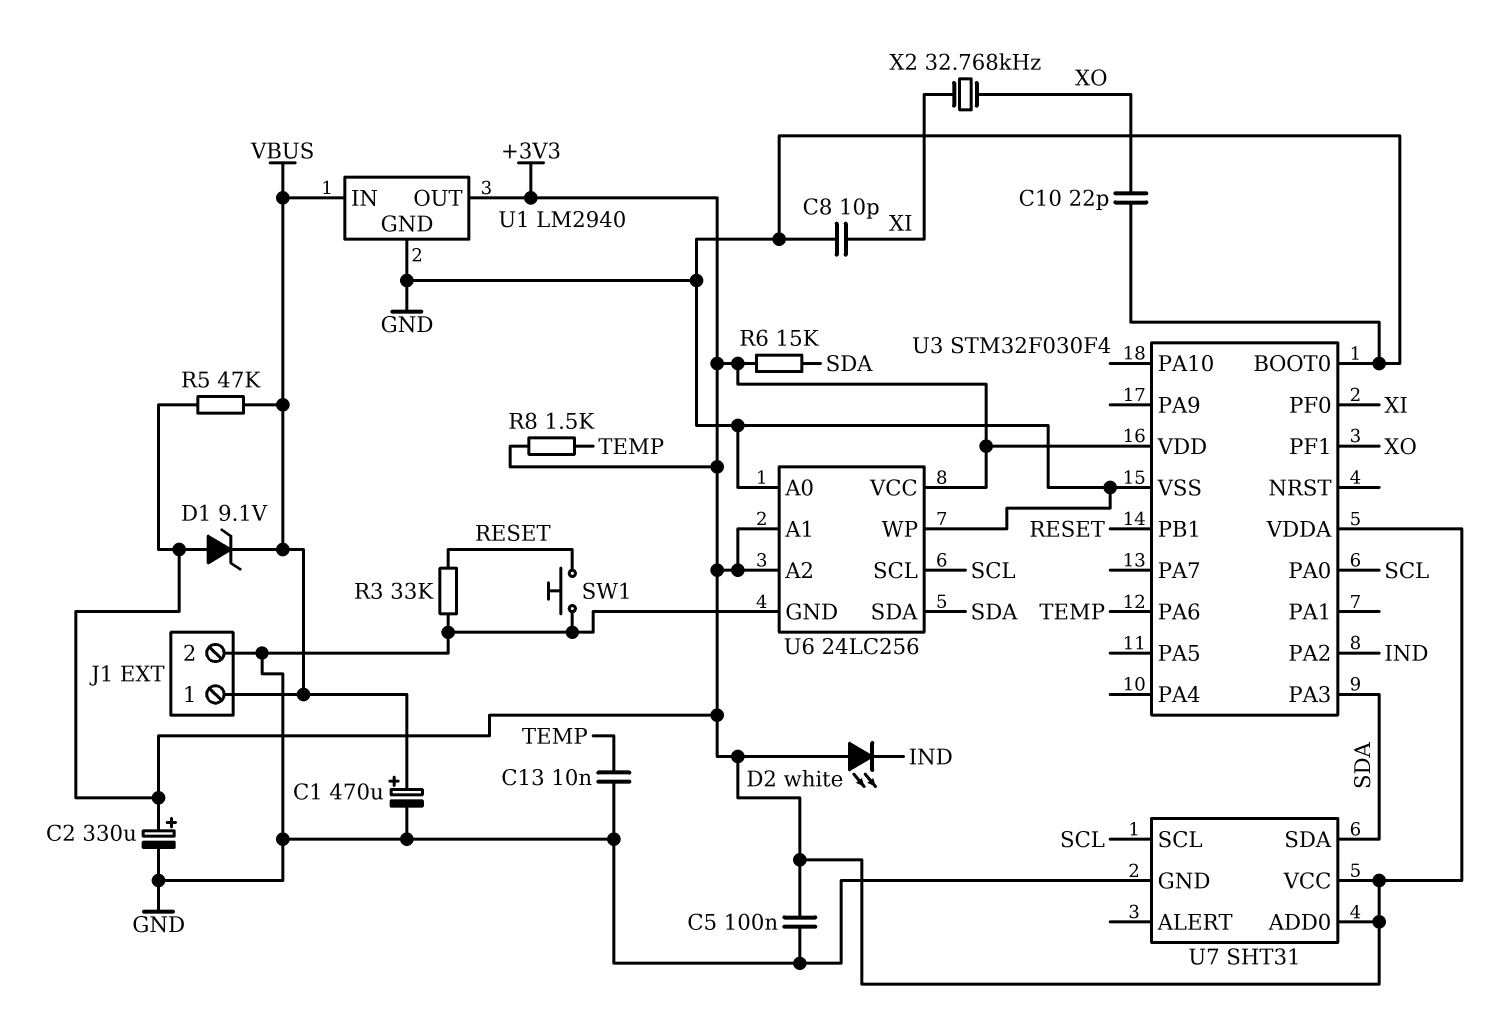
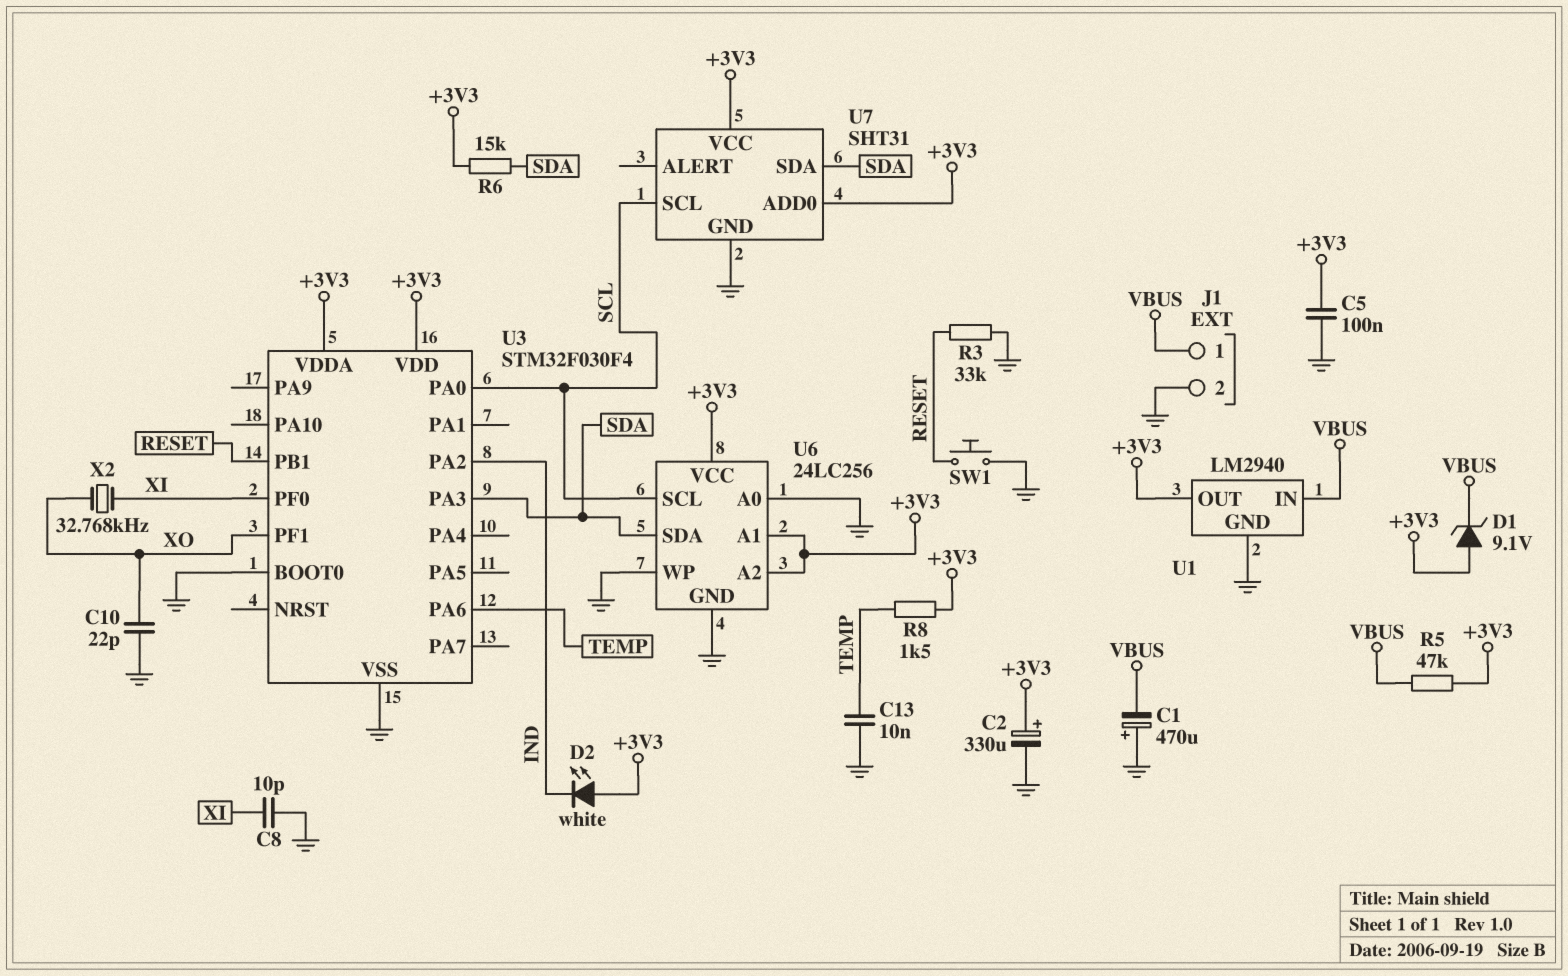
C1: 470uF (plus VBUS, minus GND) -> 470uF (plus GND, minus VBUS)

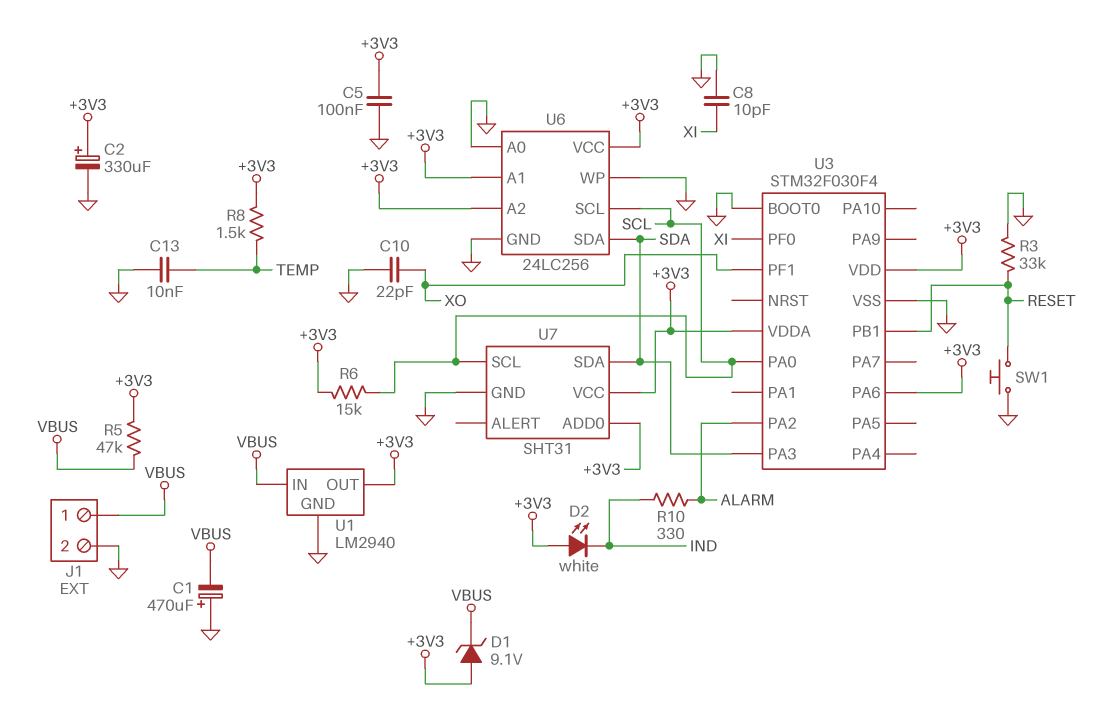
R6: 15k (+3V3, SDA) -> 15k (+3V3, SCL)
R10: none -> 330 (ALARM, IND)
U3 pin PA2: IND -> ALARM
U3 pin PA6: TEMP -> +3V3
X2: 32.768kHz (XI, XO) -> none

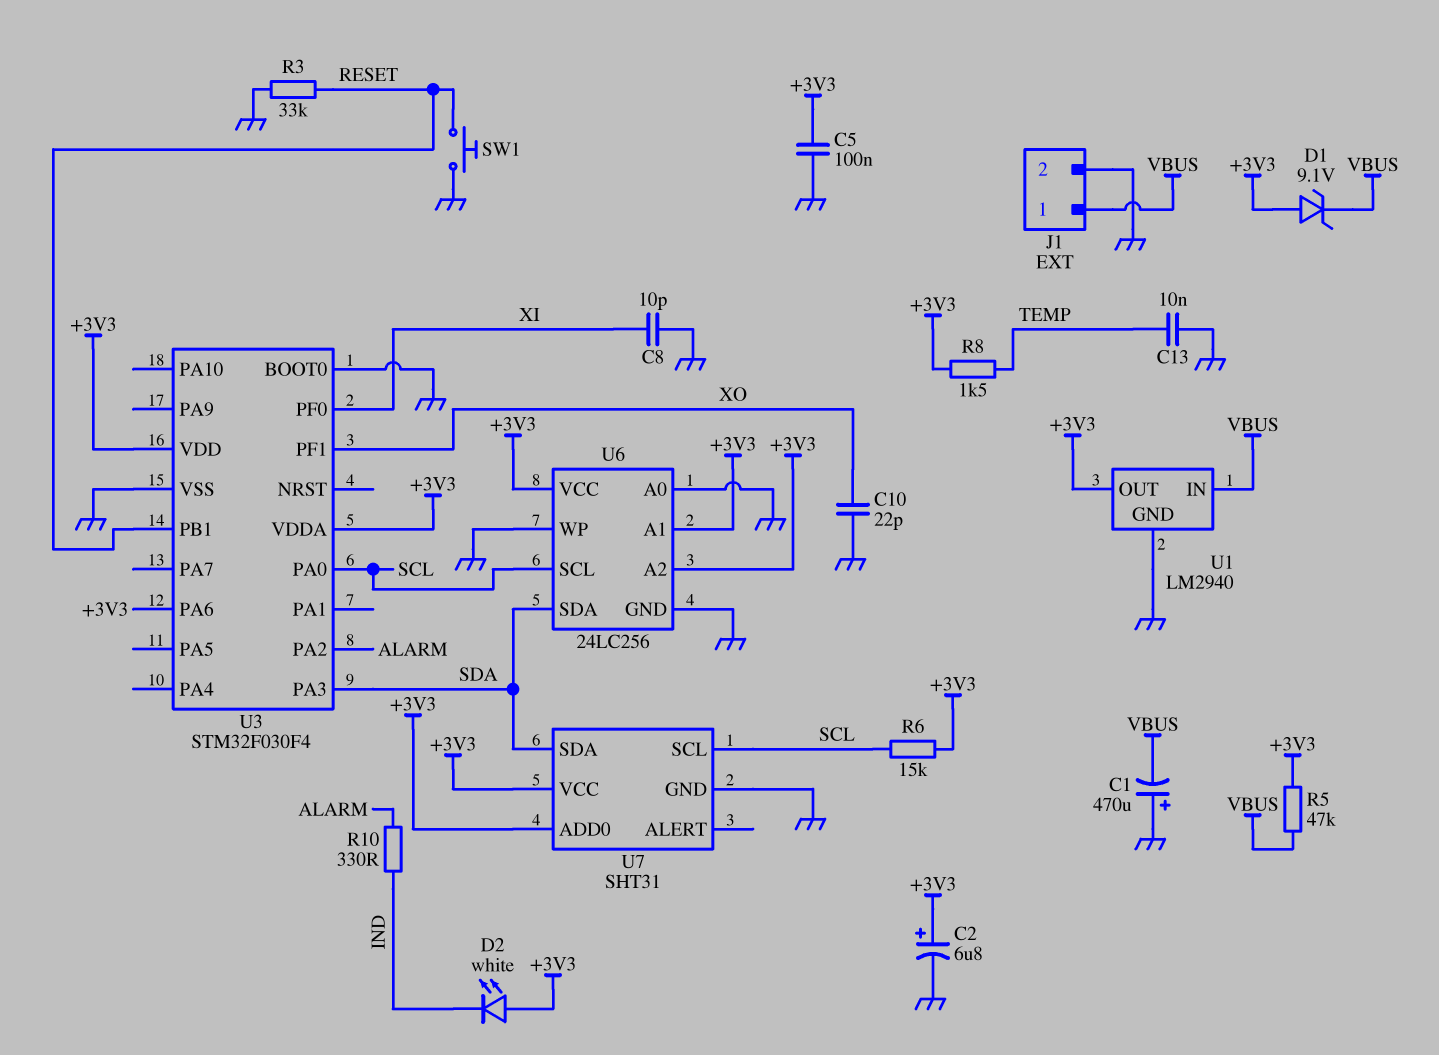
C2: 330uF (plus +3V3, minus GND) -> 6.8uF (plus +3V3, minus GND)

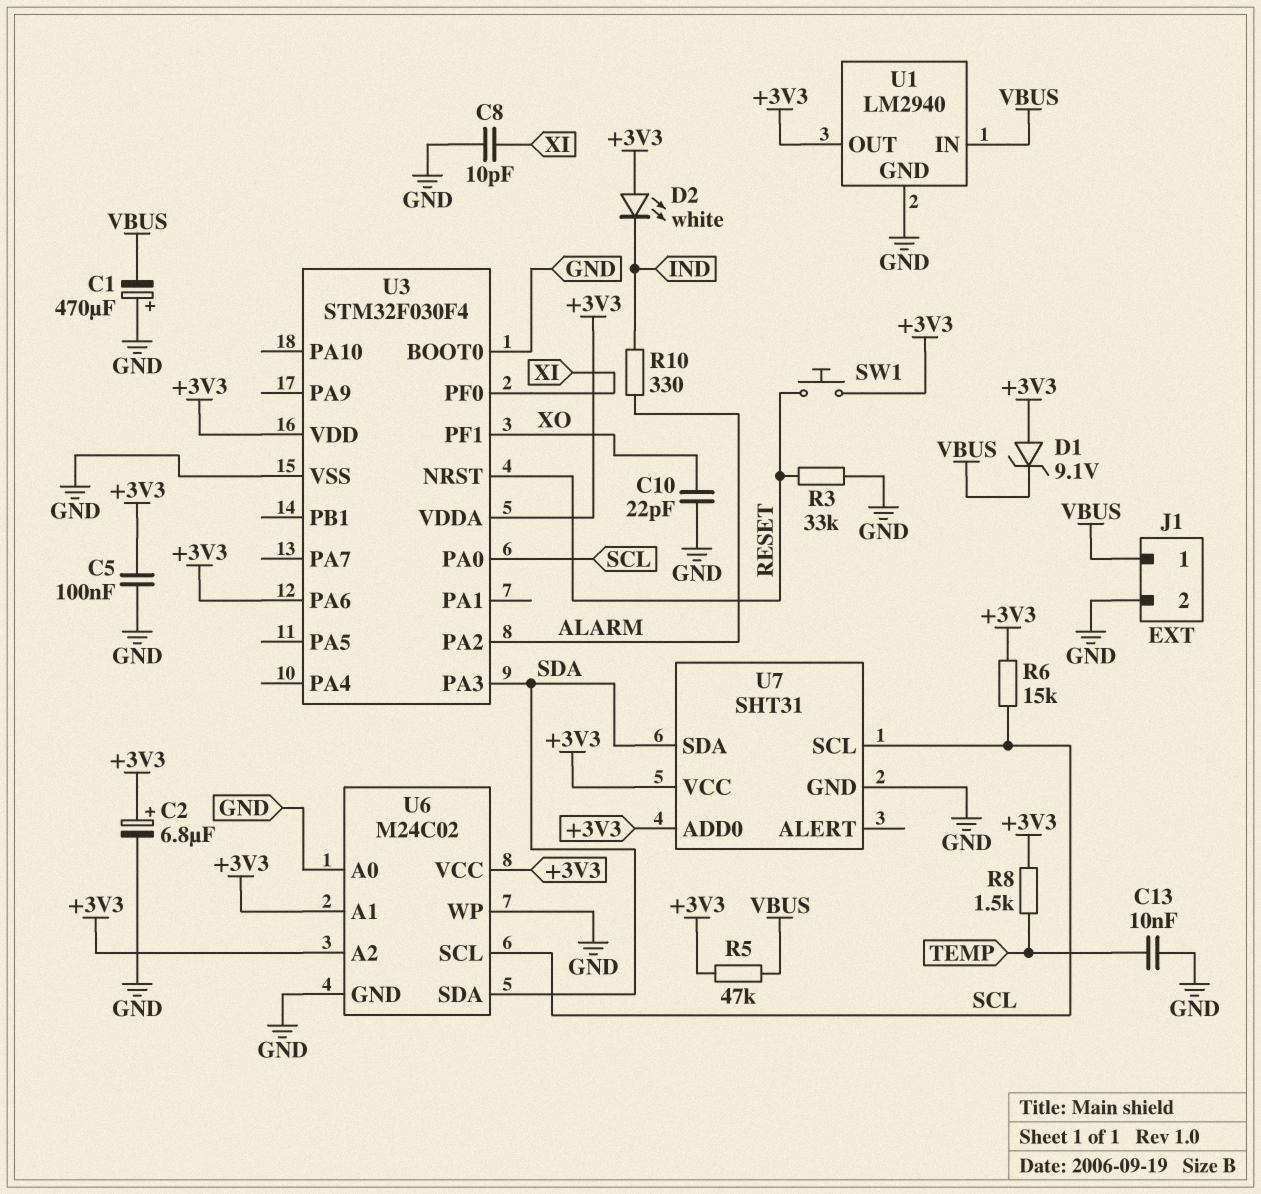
SW1: button (GND, RESET) -> button (+3V3, RESET)
U3 pin NRST: none -> RESET
U3 pin PB1: RESET -> none
U6: 24LC256 -> M24C02

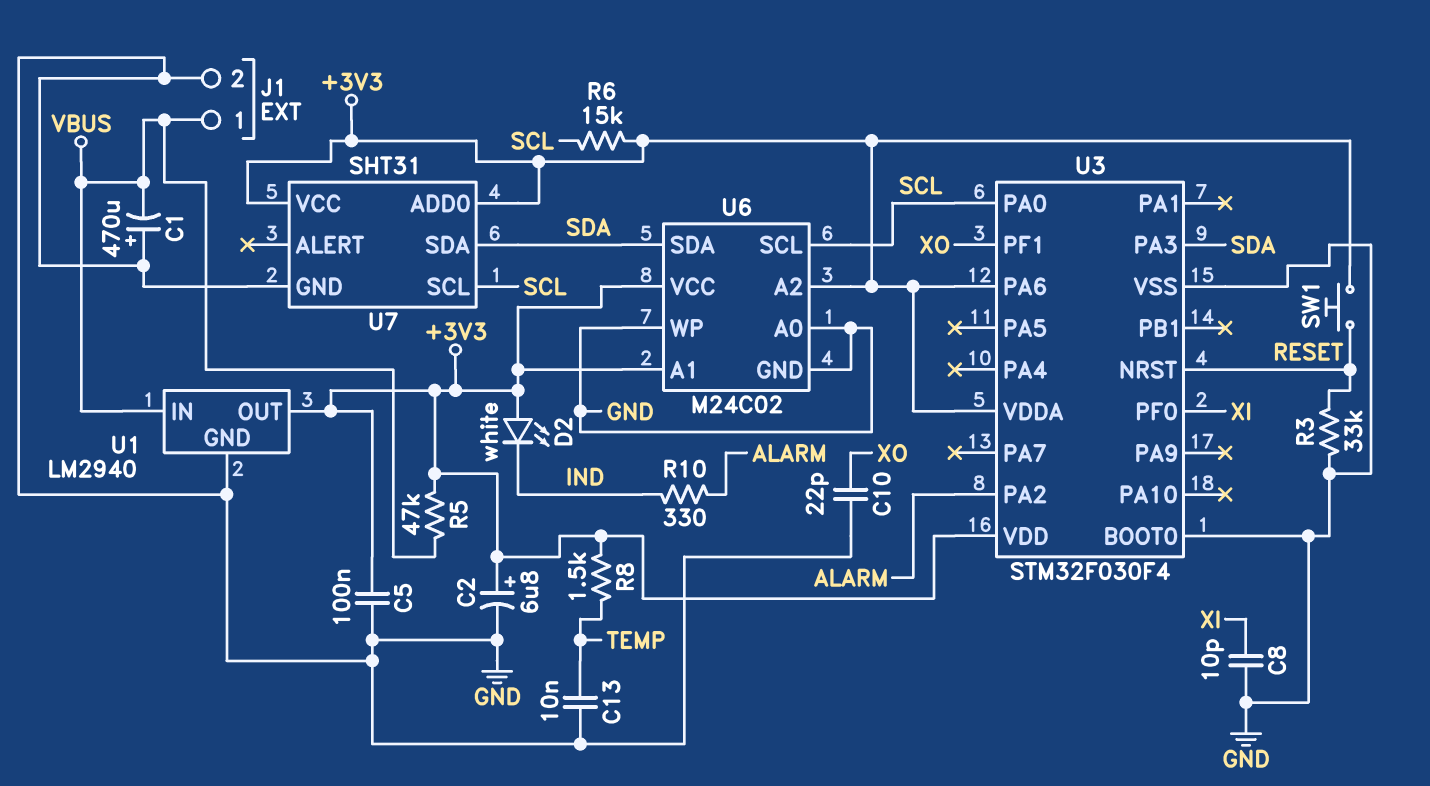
D1: zener 9.1V (A +3V3, K VBUS) -> none

